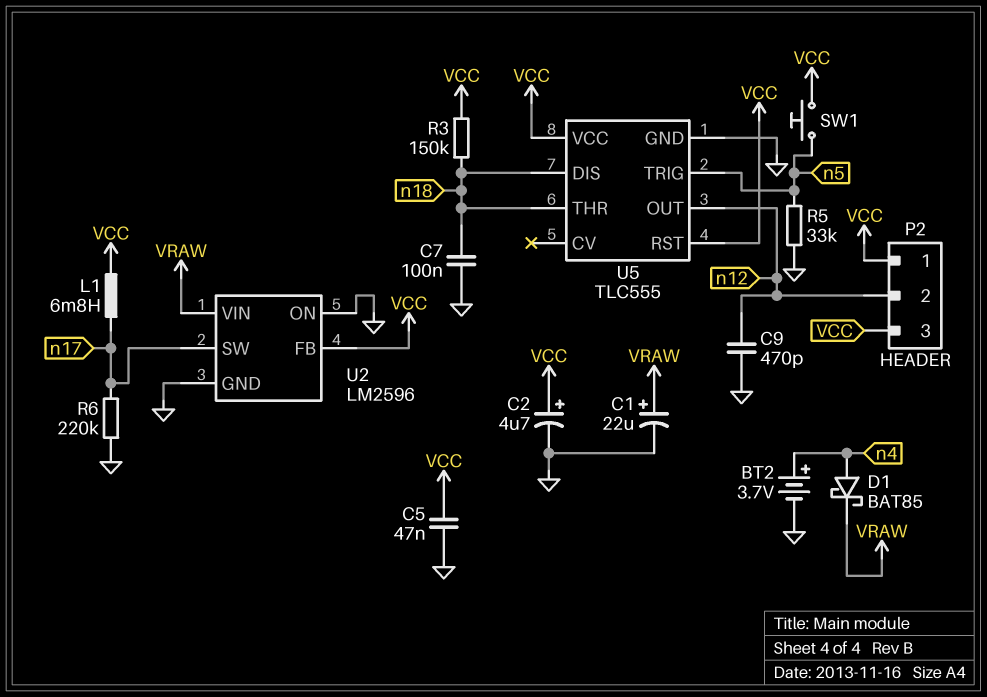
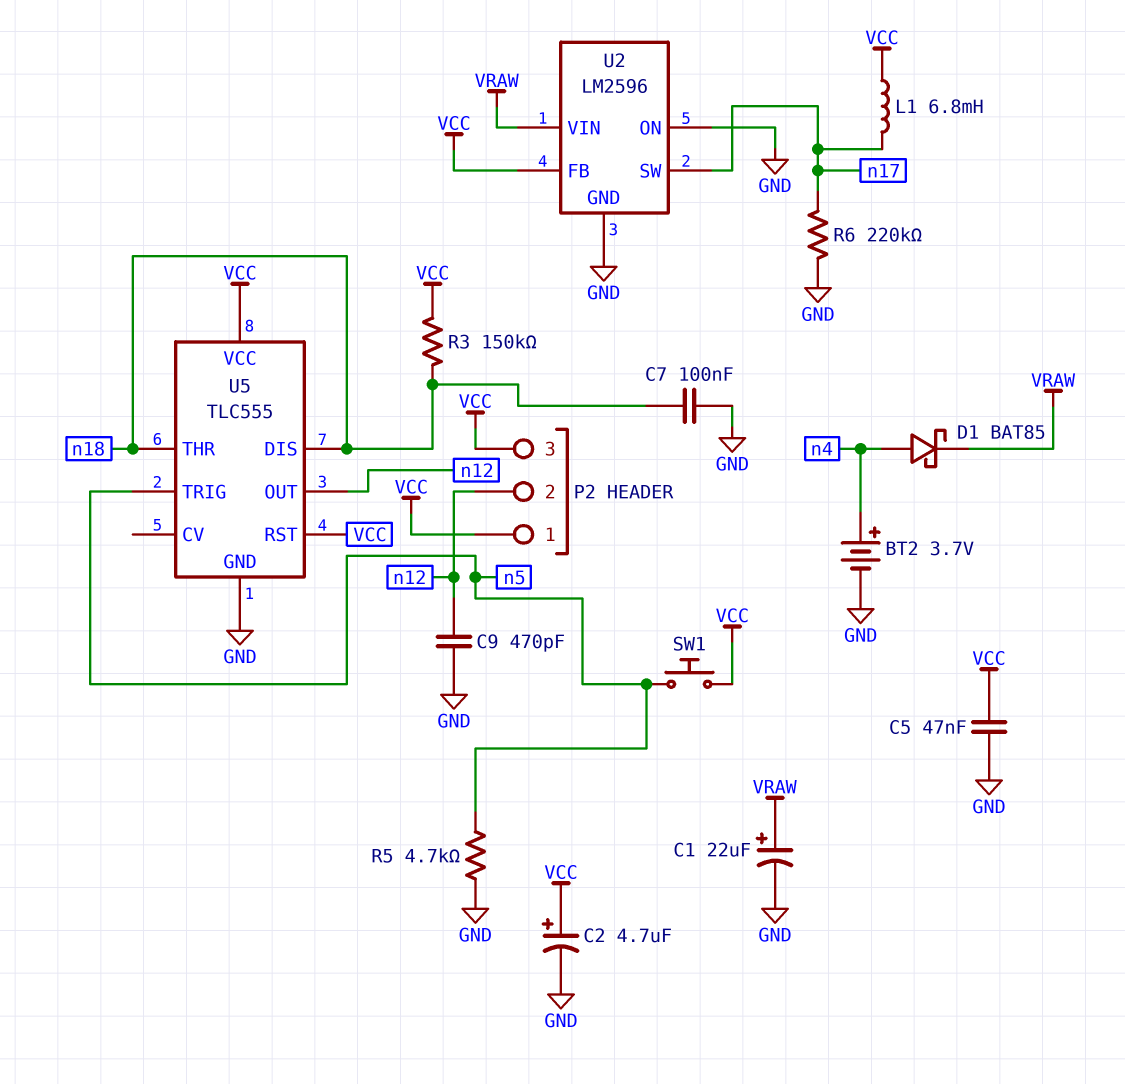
R5: 33k (GND, n5) -> 4.7k (GND, n5)

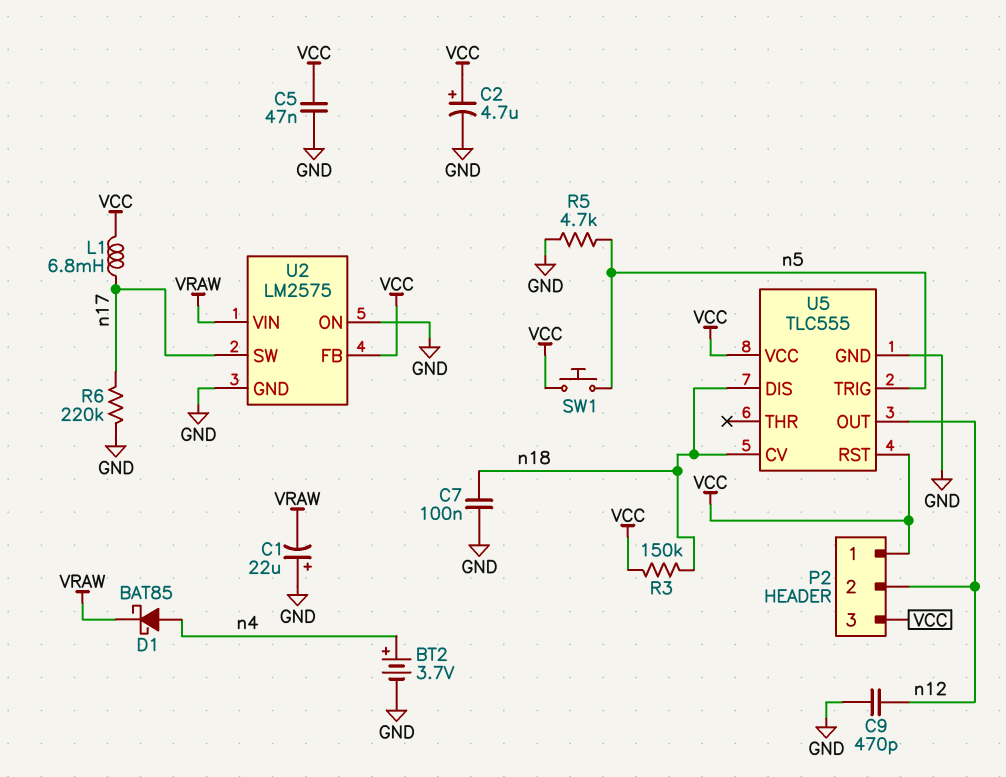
C1: 22uF (plus VRAW, minus GND) -> 22uF (plus GND, minus VRAW)
U2: LM2596 -> LM2575
U5 pin CV: none -> n18
U5 pin THR: n18 -> none

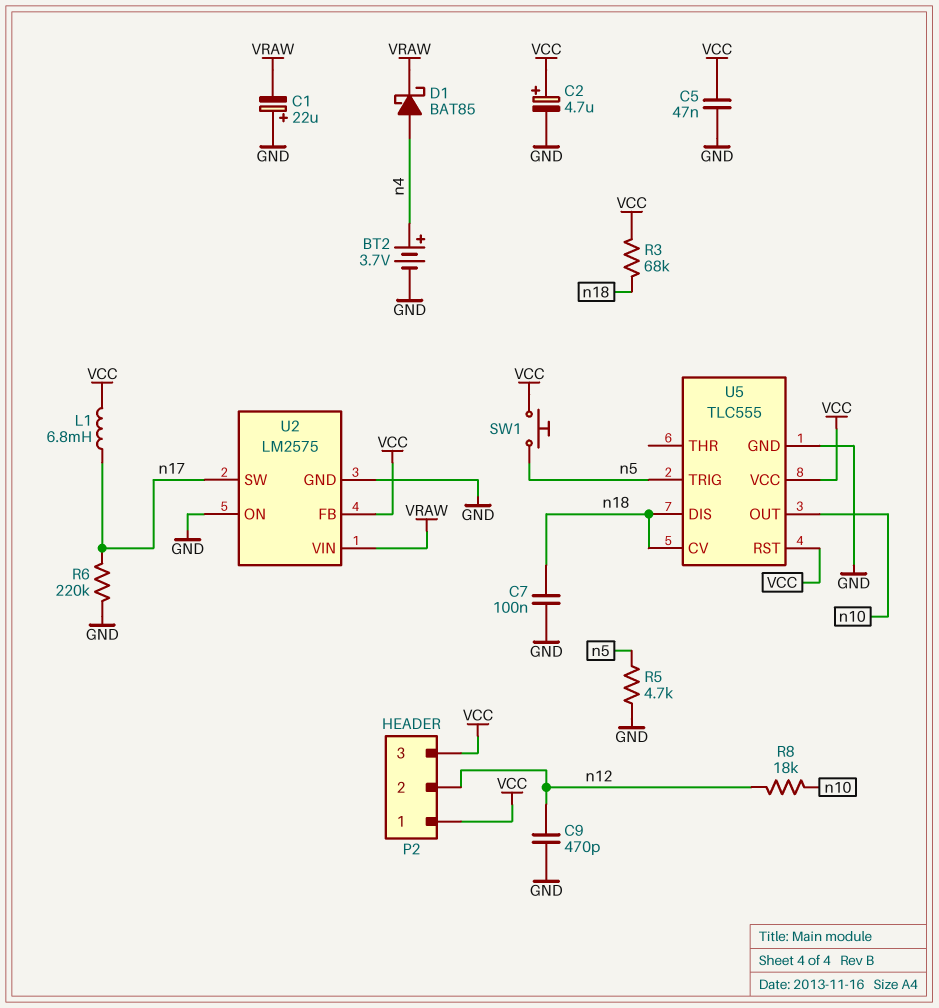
R3: 150k (VCC, n18) -> 68k (VCC, n18)
R8: none -> 18k (n10, n12)
U5 pin OUT: n12 -> n10

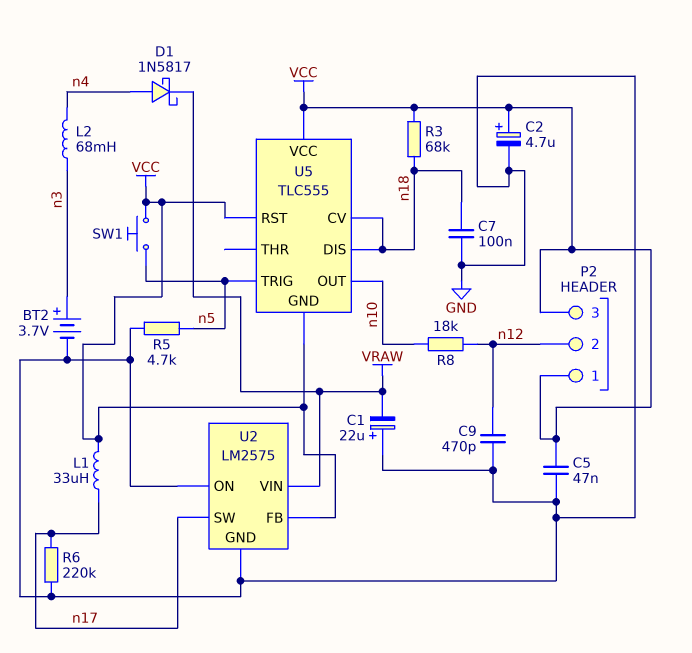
BT2: 3.7V (plus n4, minus GND) -> 3.7V (plus n3, minus GND)
D1: schottky BAT85 (A n4, K VRAW) -> schottky 1N5817 (A n4, K VRAW)
L1: 6.8mH (VCC, n17) -> 33uH (VCC, n17)
L2: none -> 68mH (n3, n4)
U5 pin GND: GND -> VCC

